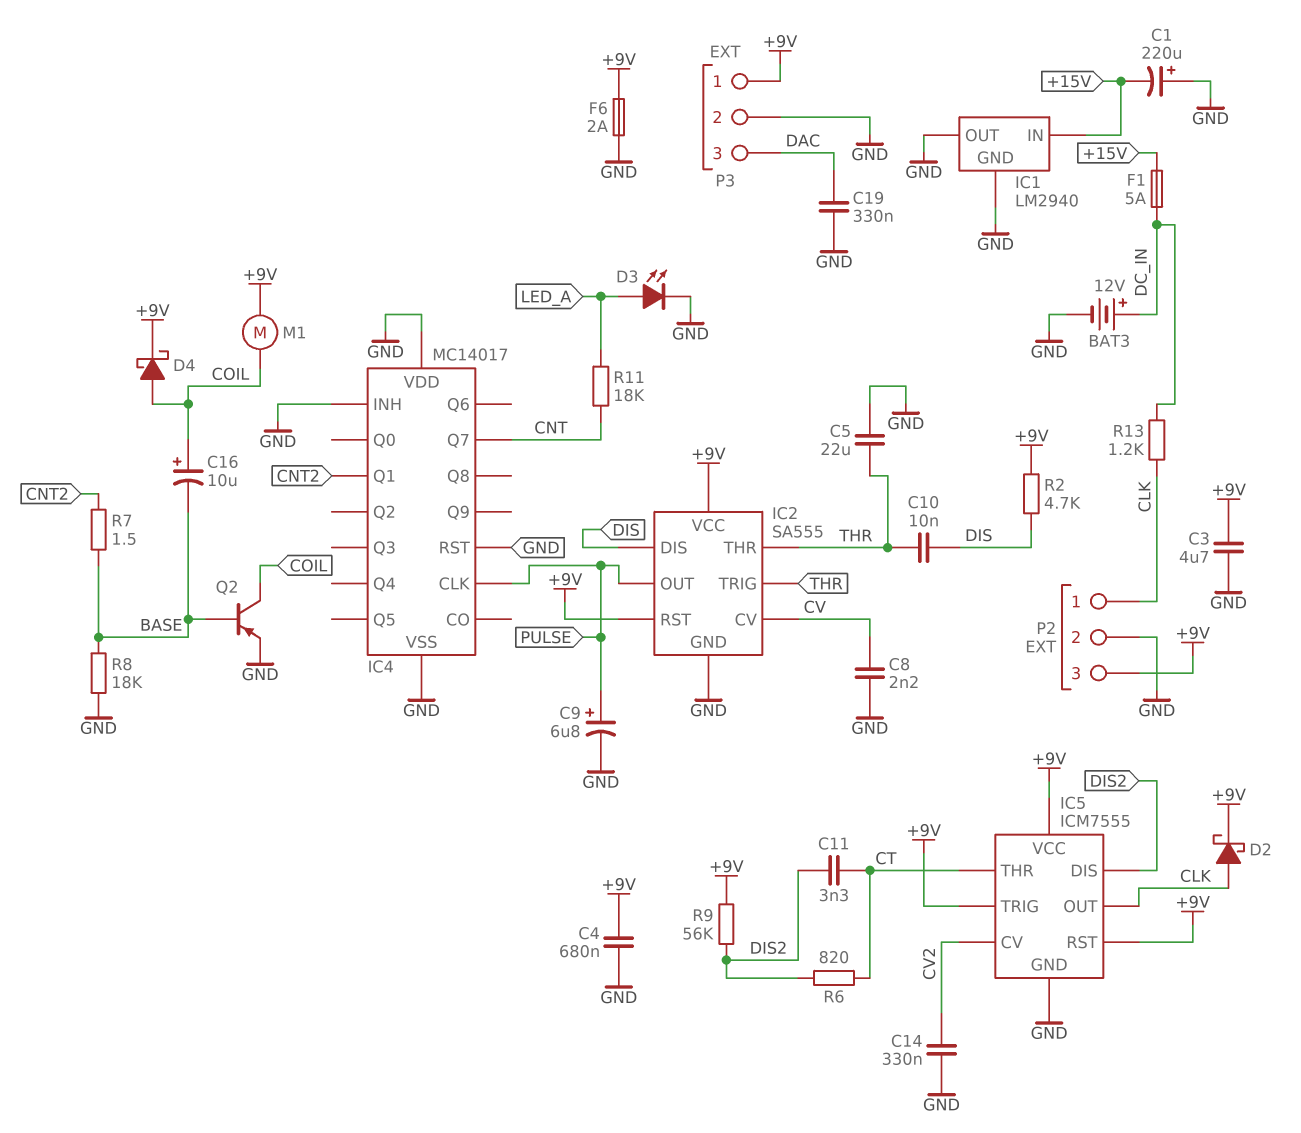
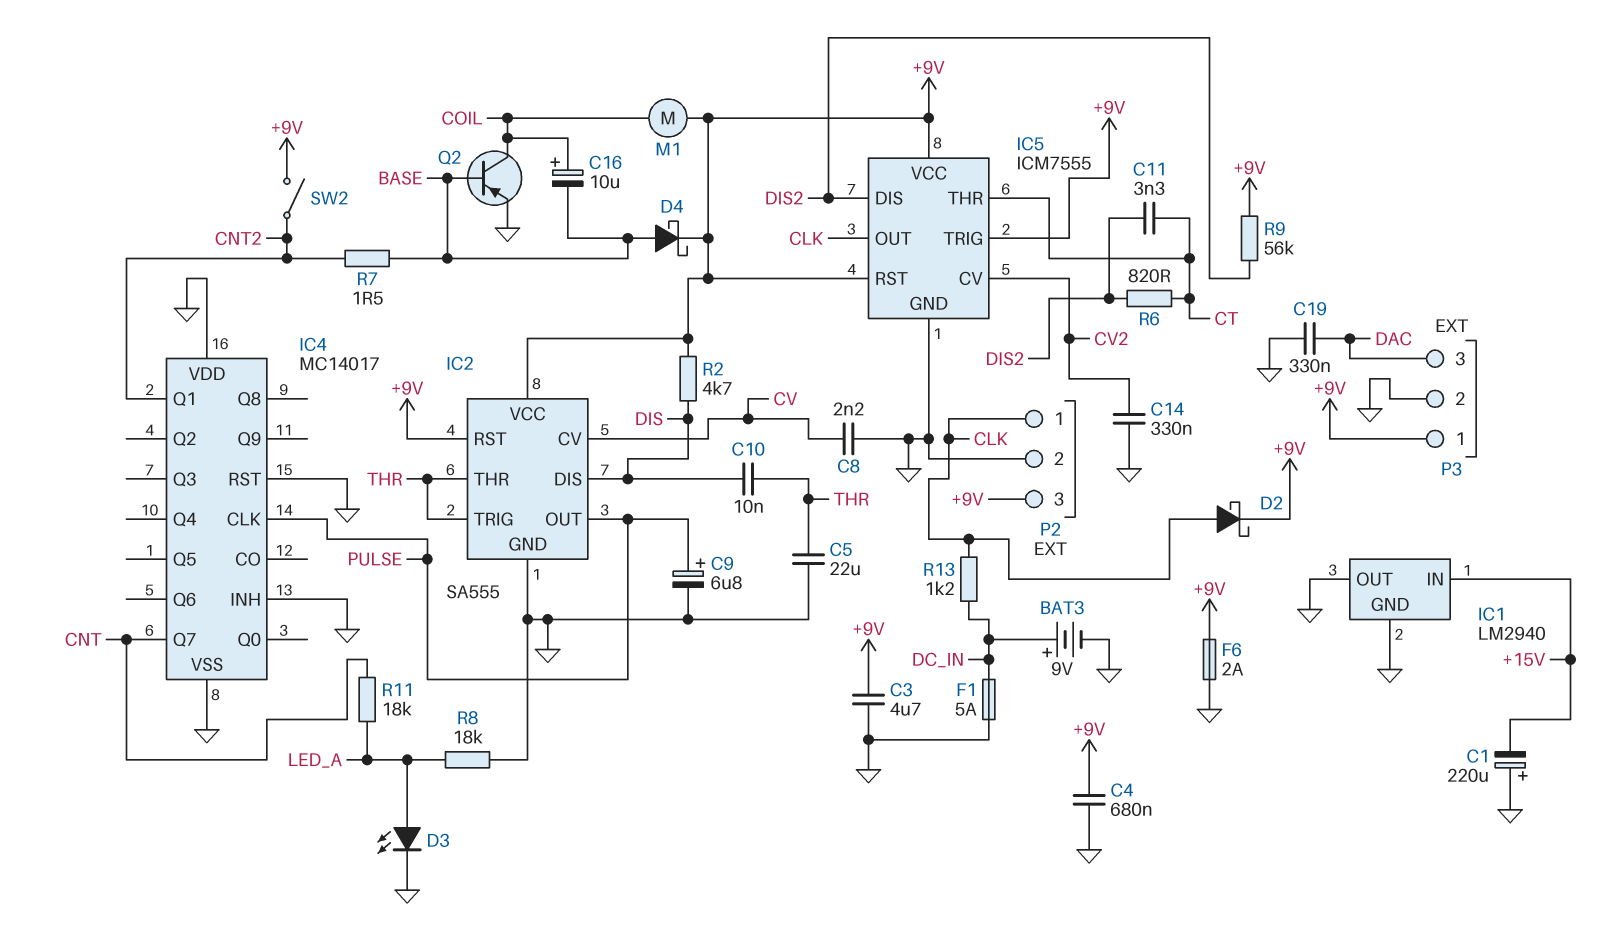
BAT3: 12V (plus DC_IN, minus GND) -> 9V (plus DC_IN, minus GND)
D4: schottky (A COIL, K +9V) -> schottky (A BASE, K +9V)
F1: 5A (+15V, DC_IN) -> 5A (DC_IN, GND)
R8: 18k (BASE, GND) -> 18k (GND, LED_A)
SW2: none -> switch (+9V, CNT2)

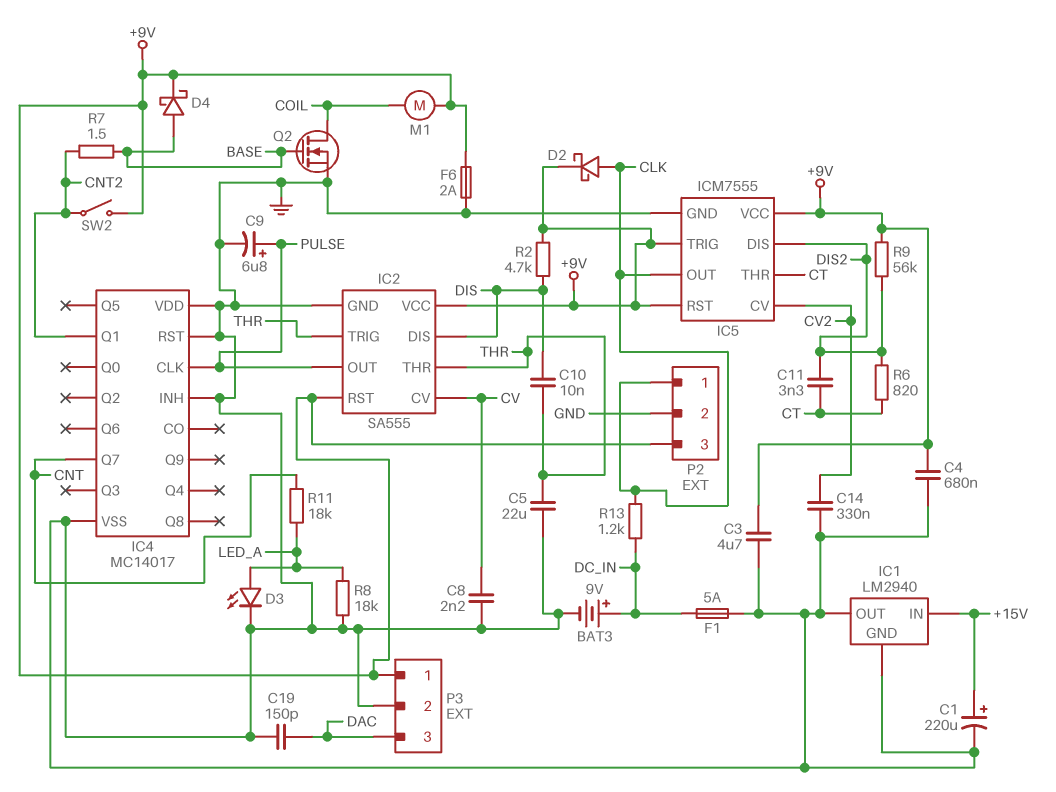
C1: 220uF (plus GND, minus +15V) -> 220uF (plus +15V, minus GND)
C16: 10uF (plus COIL, minus BASE) -> none
C19: 330nF (DAC, GND) -> 150pF (DAC, GND)
Q2: PNP (B BASE, C COIL, E GND) -> NMOS (G BASE, D COIL, S GND)

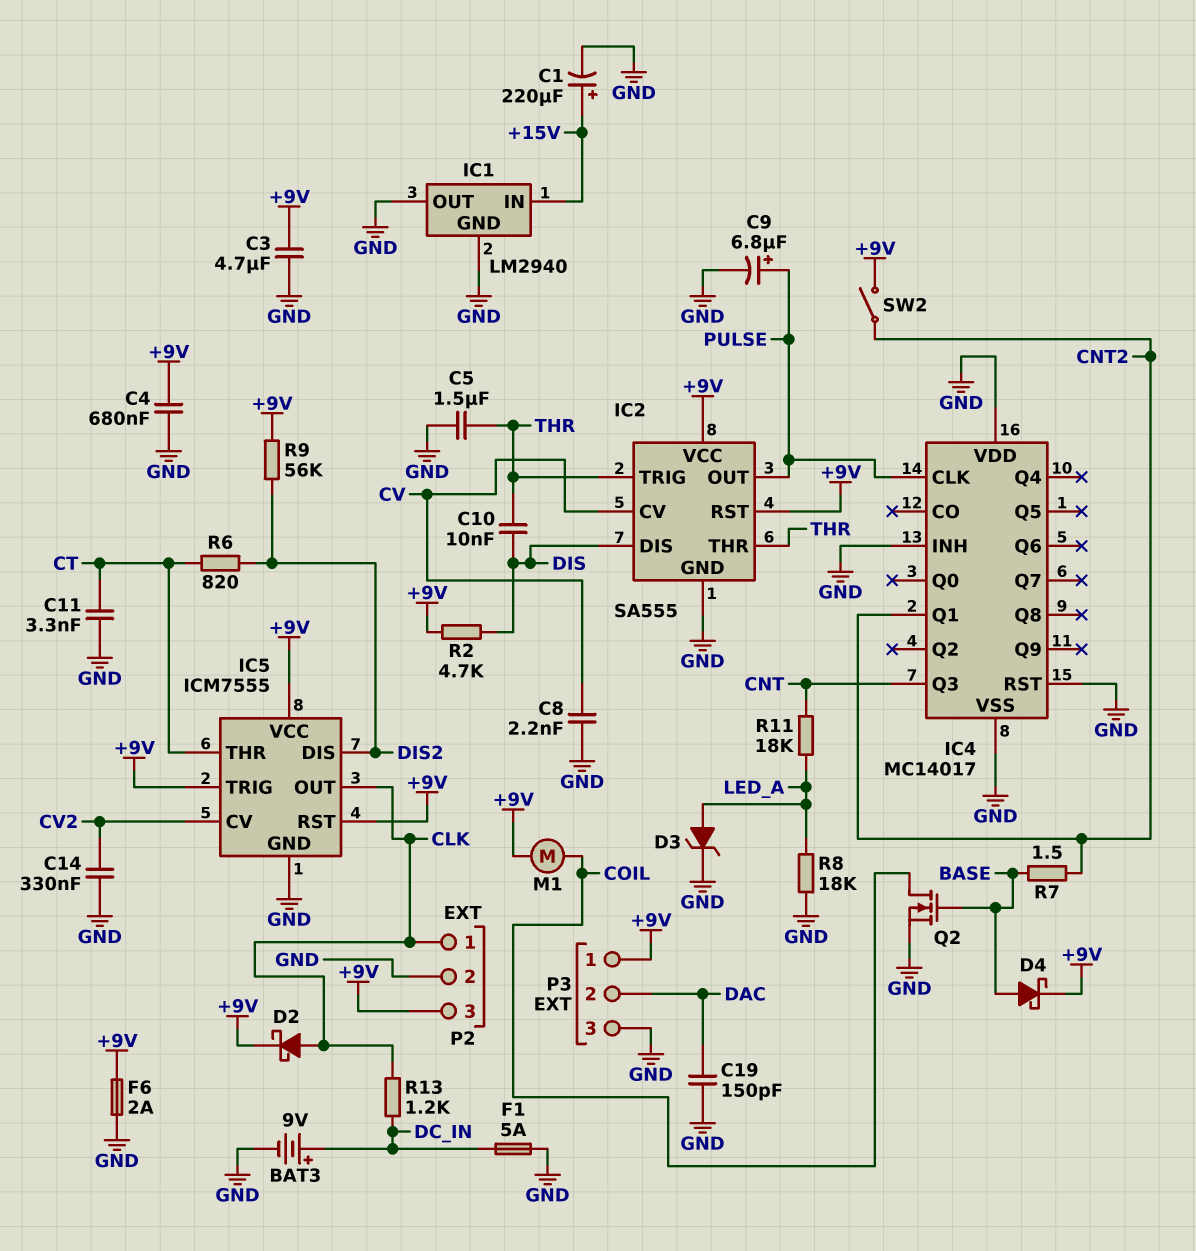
C5: 22uF (GND, THR) -> 1.5uF (GND, THR)
C11: 3.3nF (CT, DIS2) -> 3.3nF (CT, GND)
D3: LED (A LED_A, K GND) -> zener (A LED_A, K GND)
IC4 pin Q3: none -> CNT
IC4 pin Q7: CNT -> none
P3 pin 2: GND -> DAC
P3 pin 3: DAC -> GND

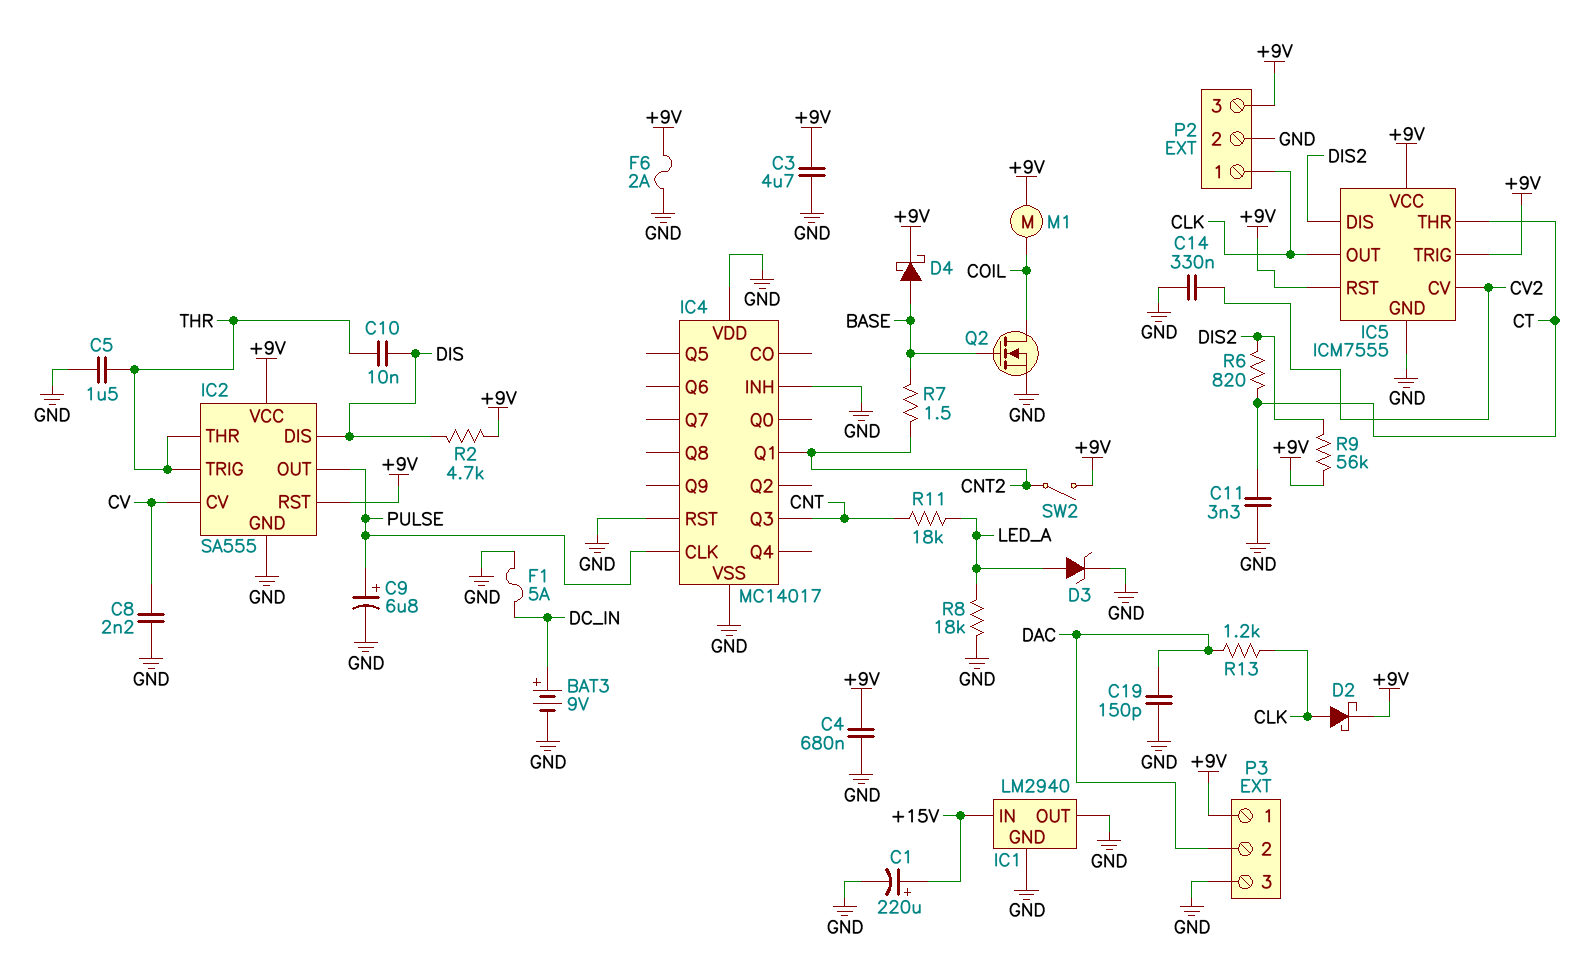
R13: 1.2k (CLK, DC_IN) -> 1.2k (CLK, DAC)

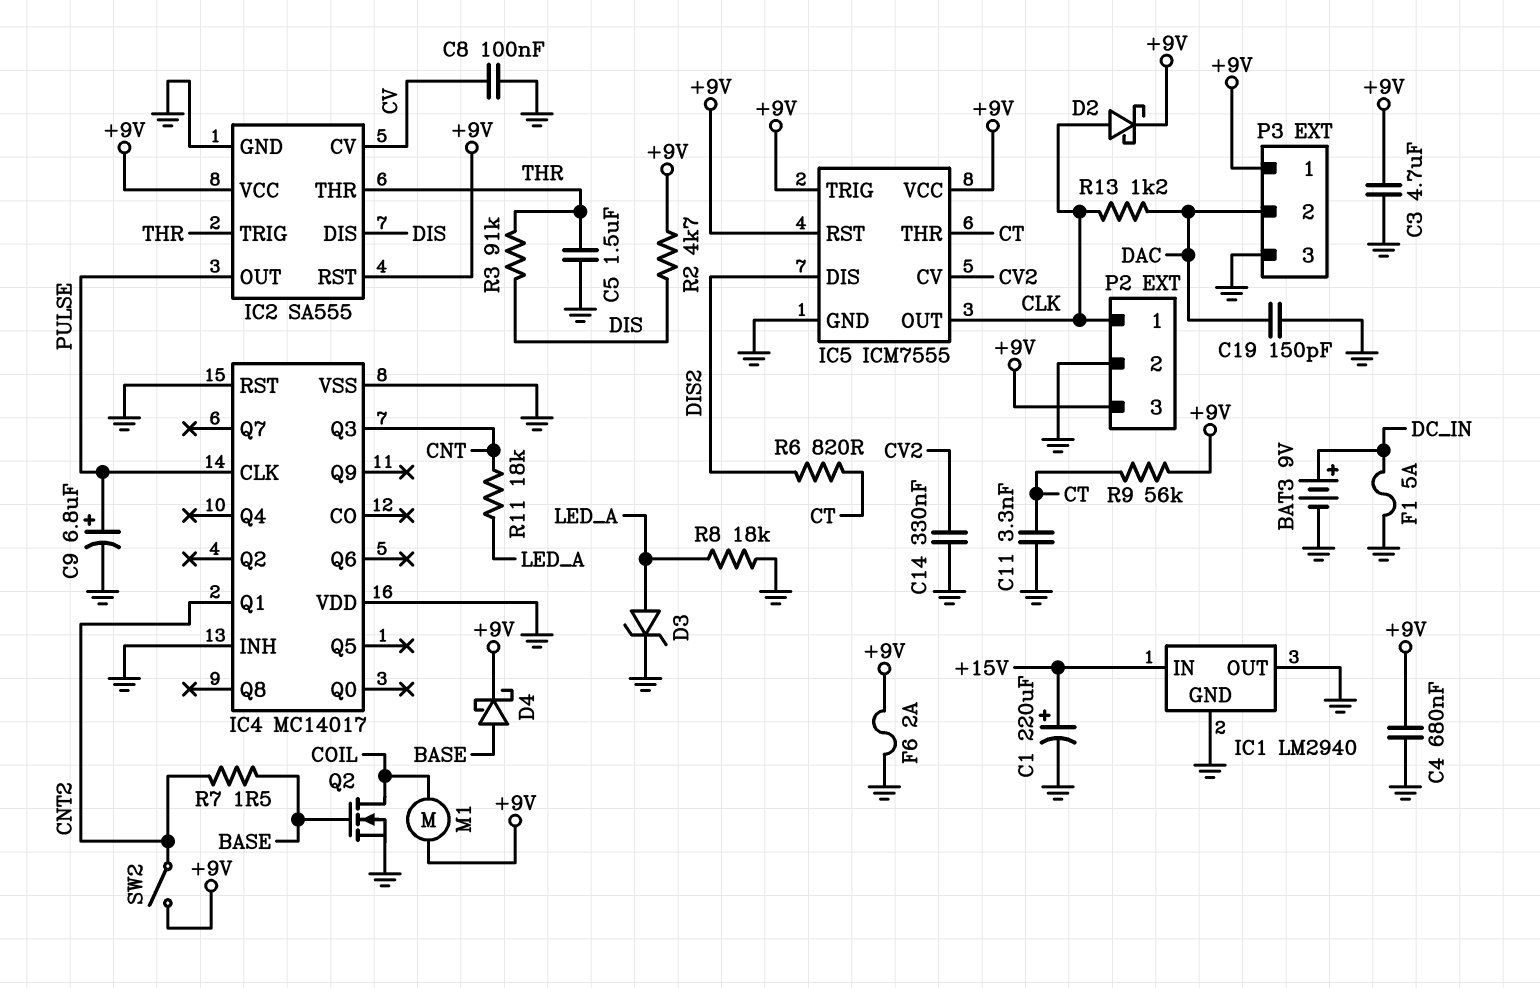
C8: 2.2nF (CV, GND) -> 100nF (CV, GND)
C10: 10nF (DIS, THR) -> none
R3: none -> 91k (DIS, THR)
R9: 56k (+9V, DIS2) -> 56k (+9V, CT)

